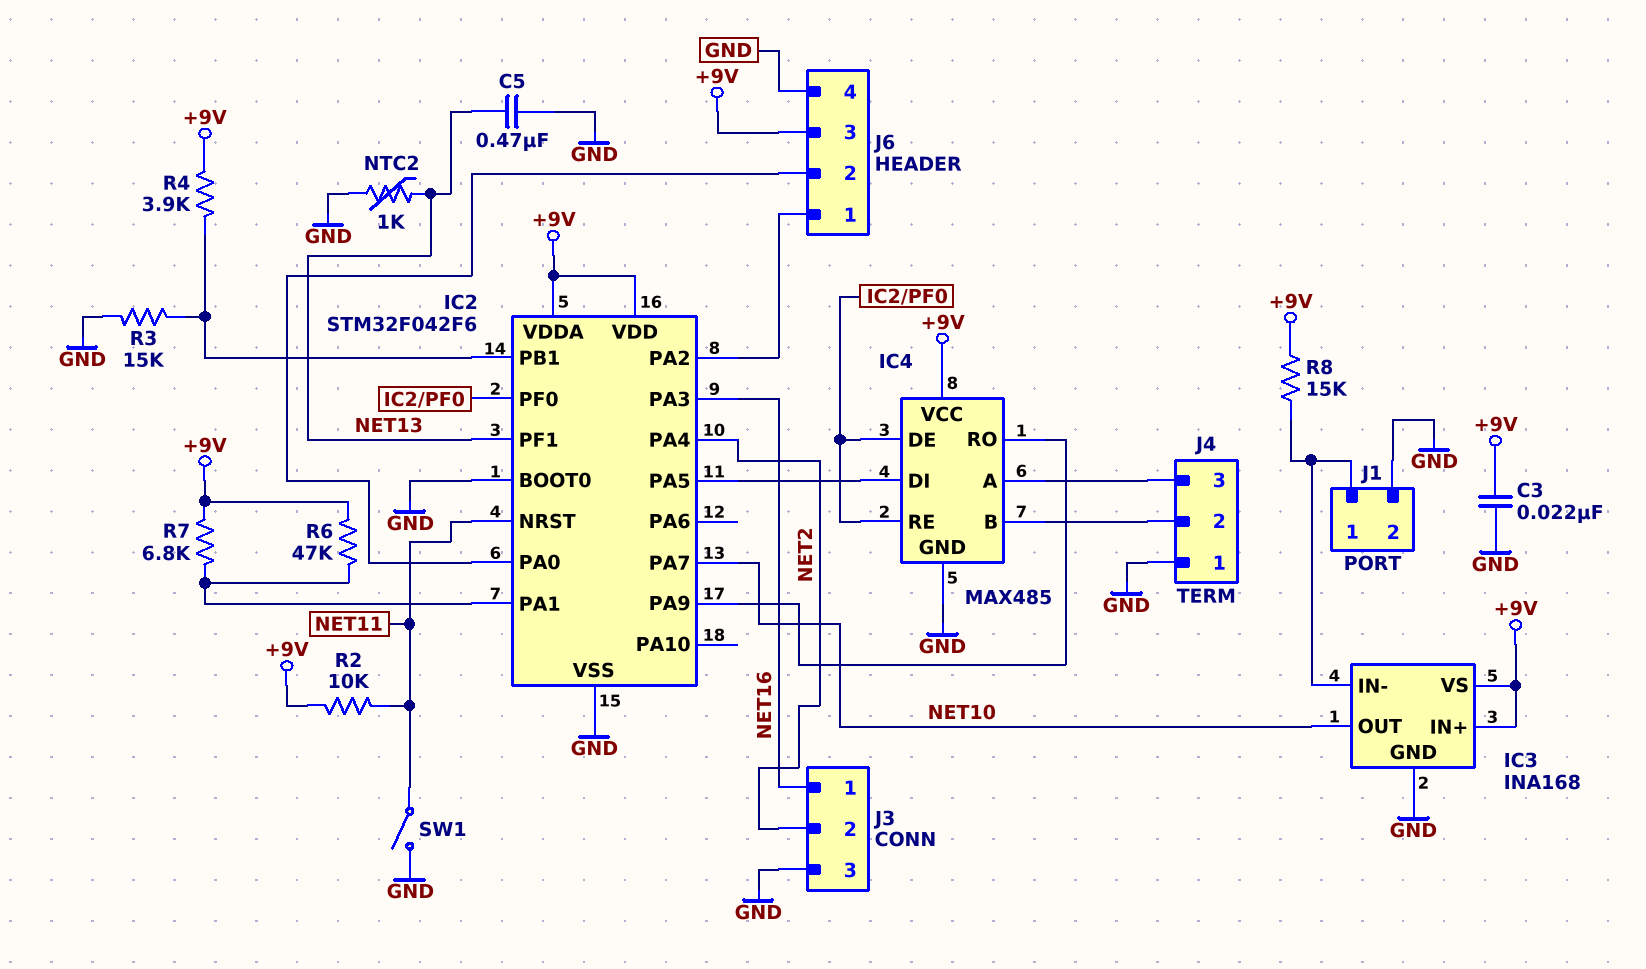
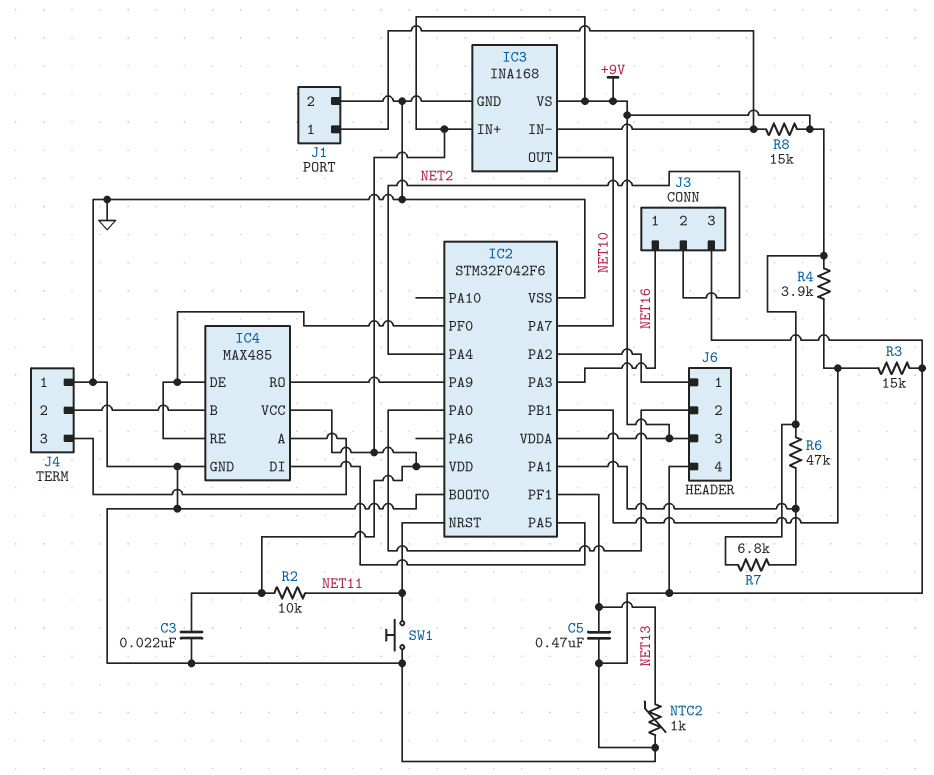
SW1: switch (GND, NET11) -> button (GND, NET11)

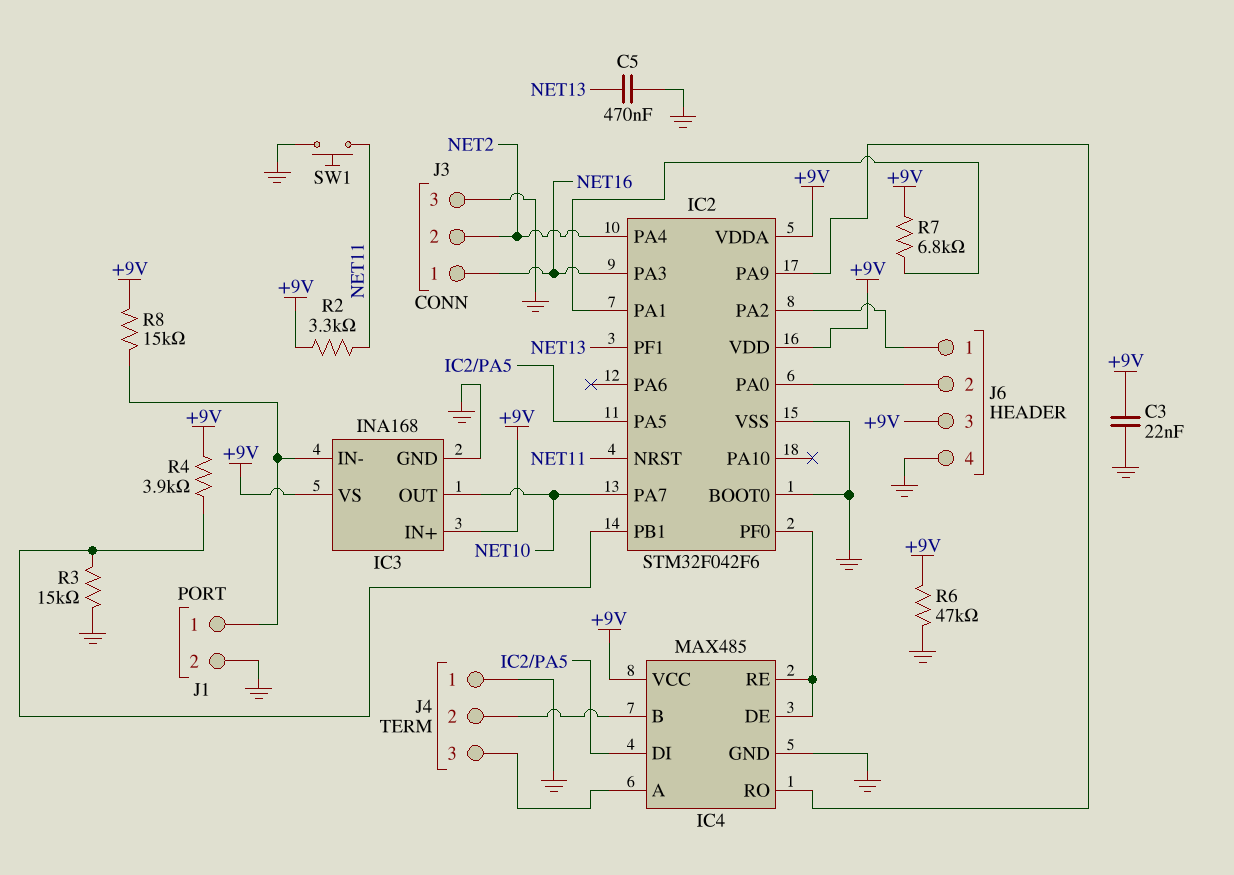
NTC2: 1k (GND, NET13) -> none
R2: 10k (+9V, NET11) -> 3.3k (+9V, NET11)
R6: 47k (+9V, IC2/PA1) -> 47k (+9V, GND)

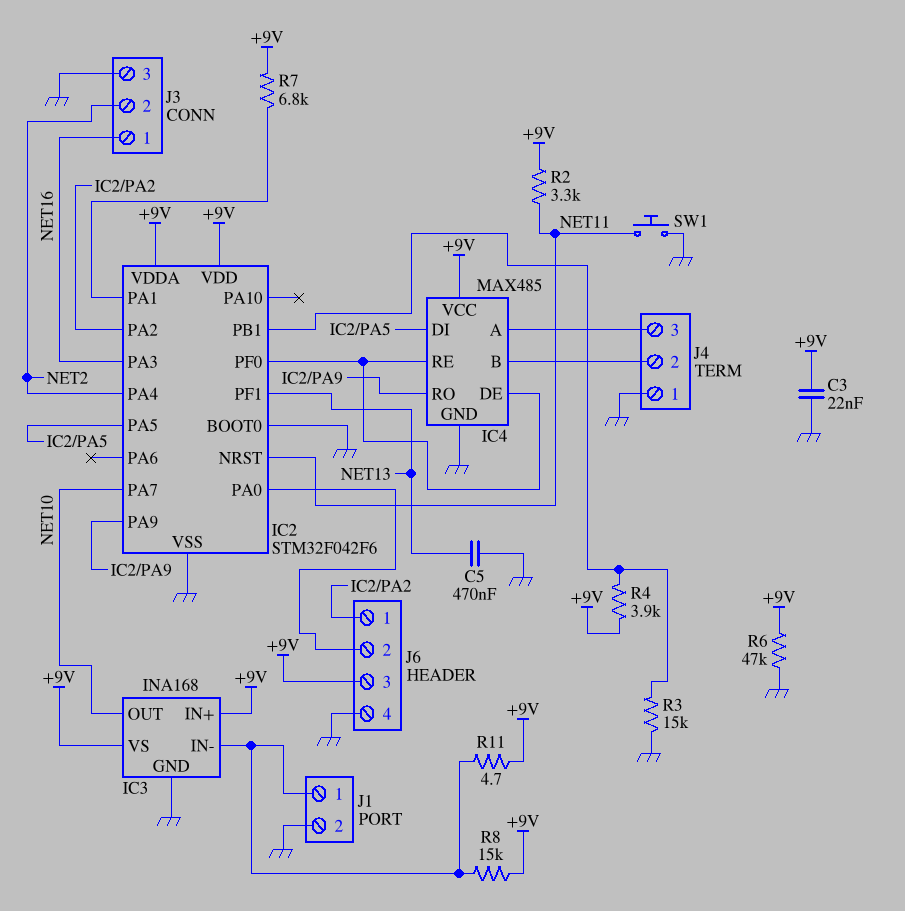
R11: none -> 4.7 (+9V, IC3/IN-)

